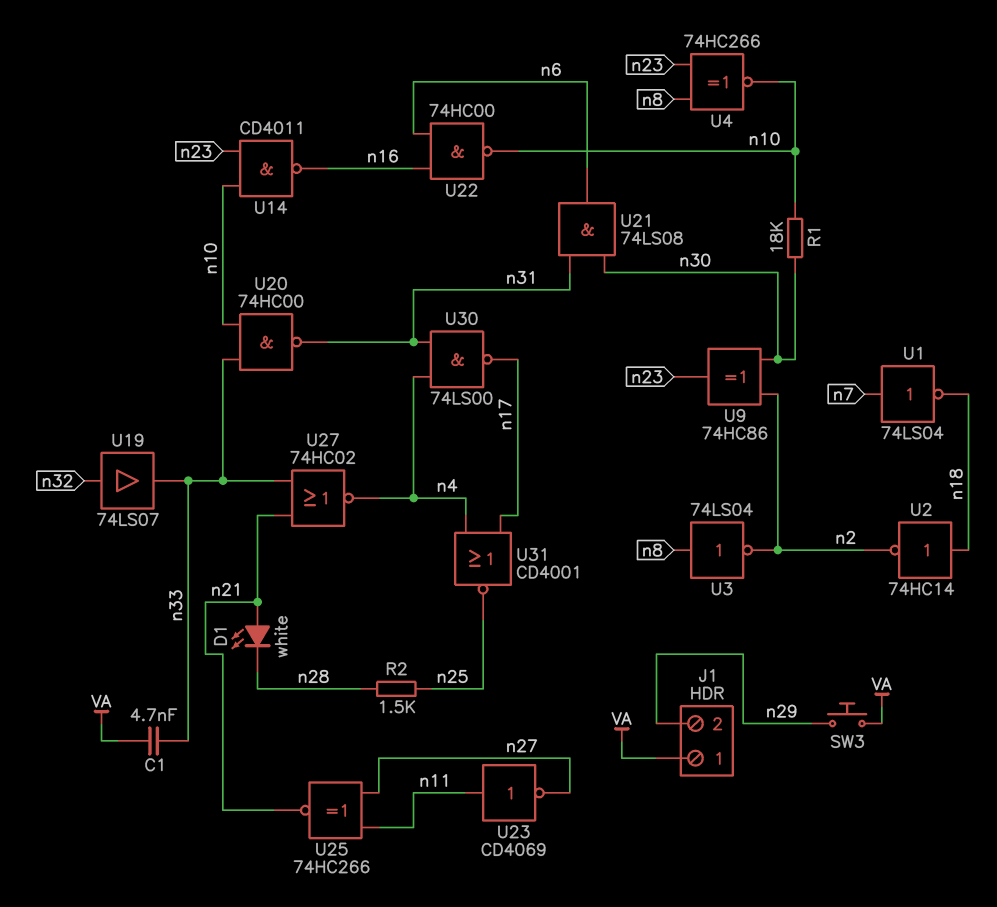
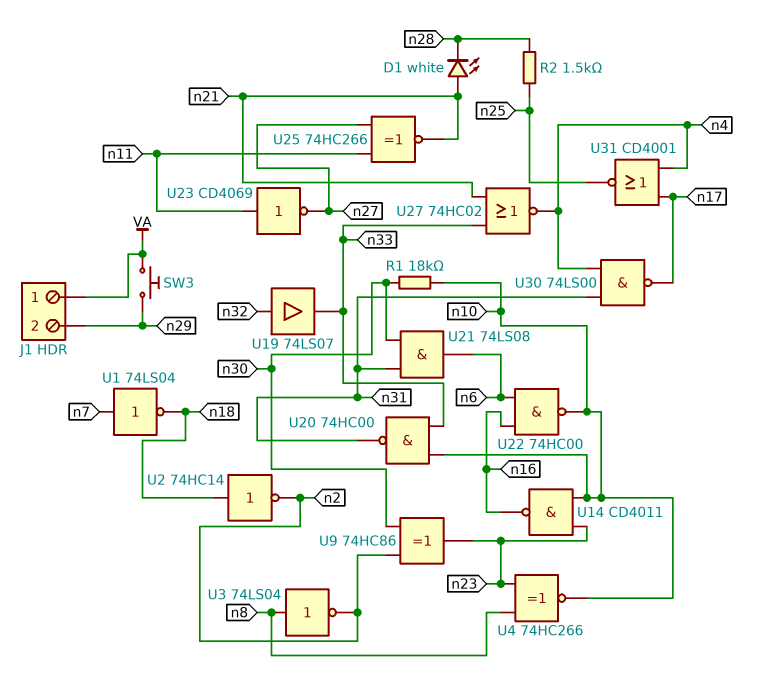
C1: 4.7nF (VA, n33) -> none

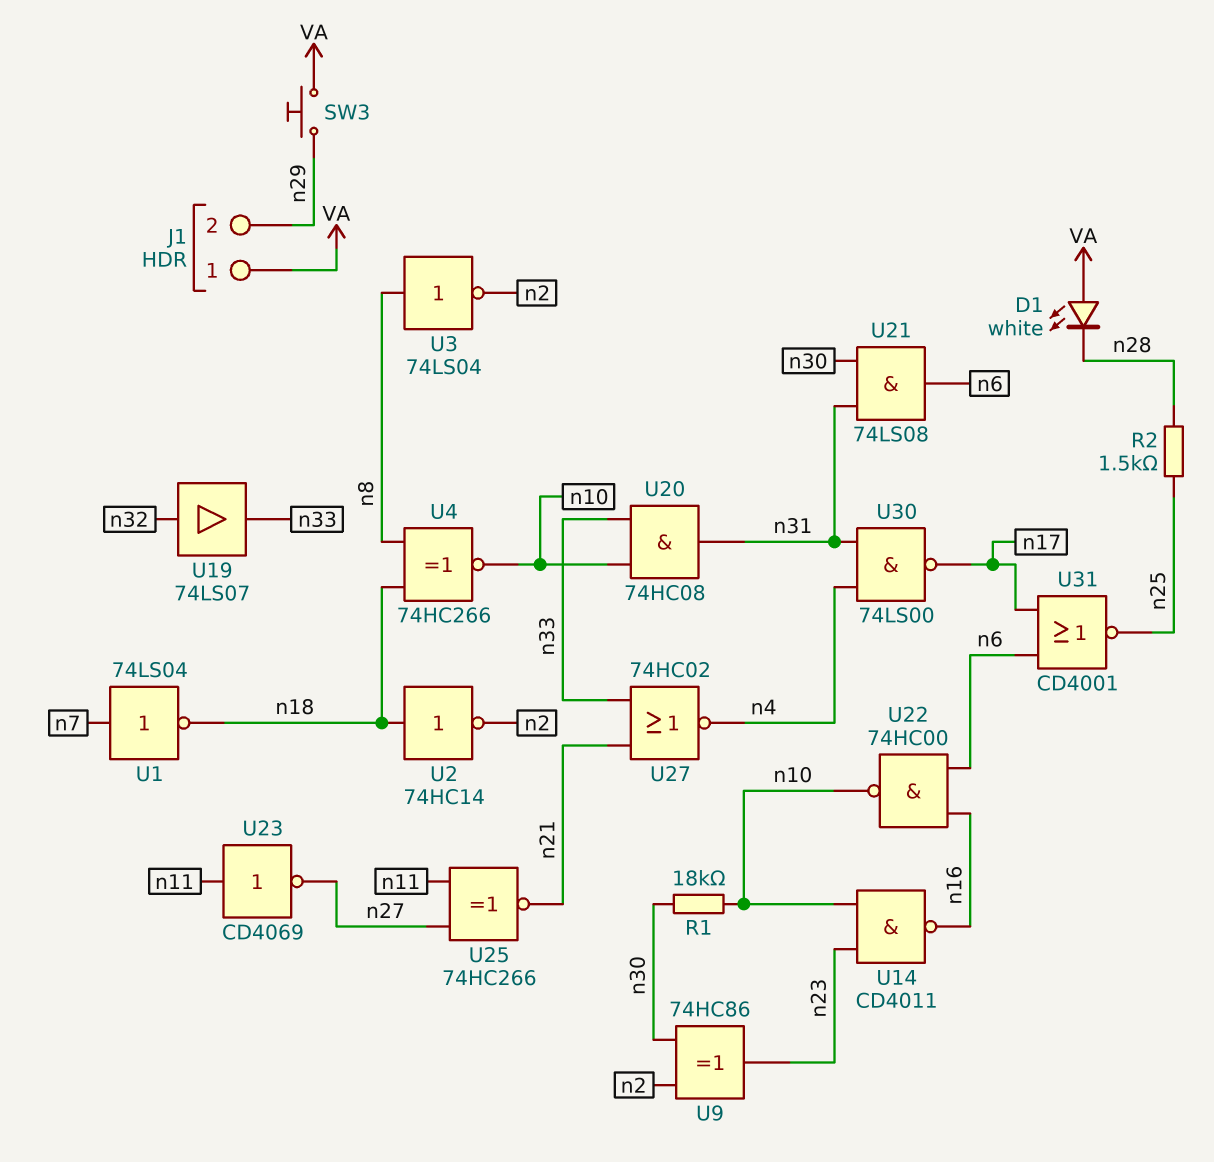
D1: LED white (A n21, K n28) -> LED white (A VA, K n28)
U4: XNOR 74HC266 (in n8, in n23, out n10) -> XNOR 74HC266 (in n8, in n18, out n10)
U20: NAND 74HC00 (in n10, in n33, out n31) -> AND 74HC08 (in n10, in n33, out n31)
U31: NOR CD4001 (in n4, in n17, out n25) -> NOR CD4001 (in n6, in n17, out n25)

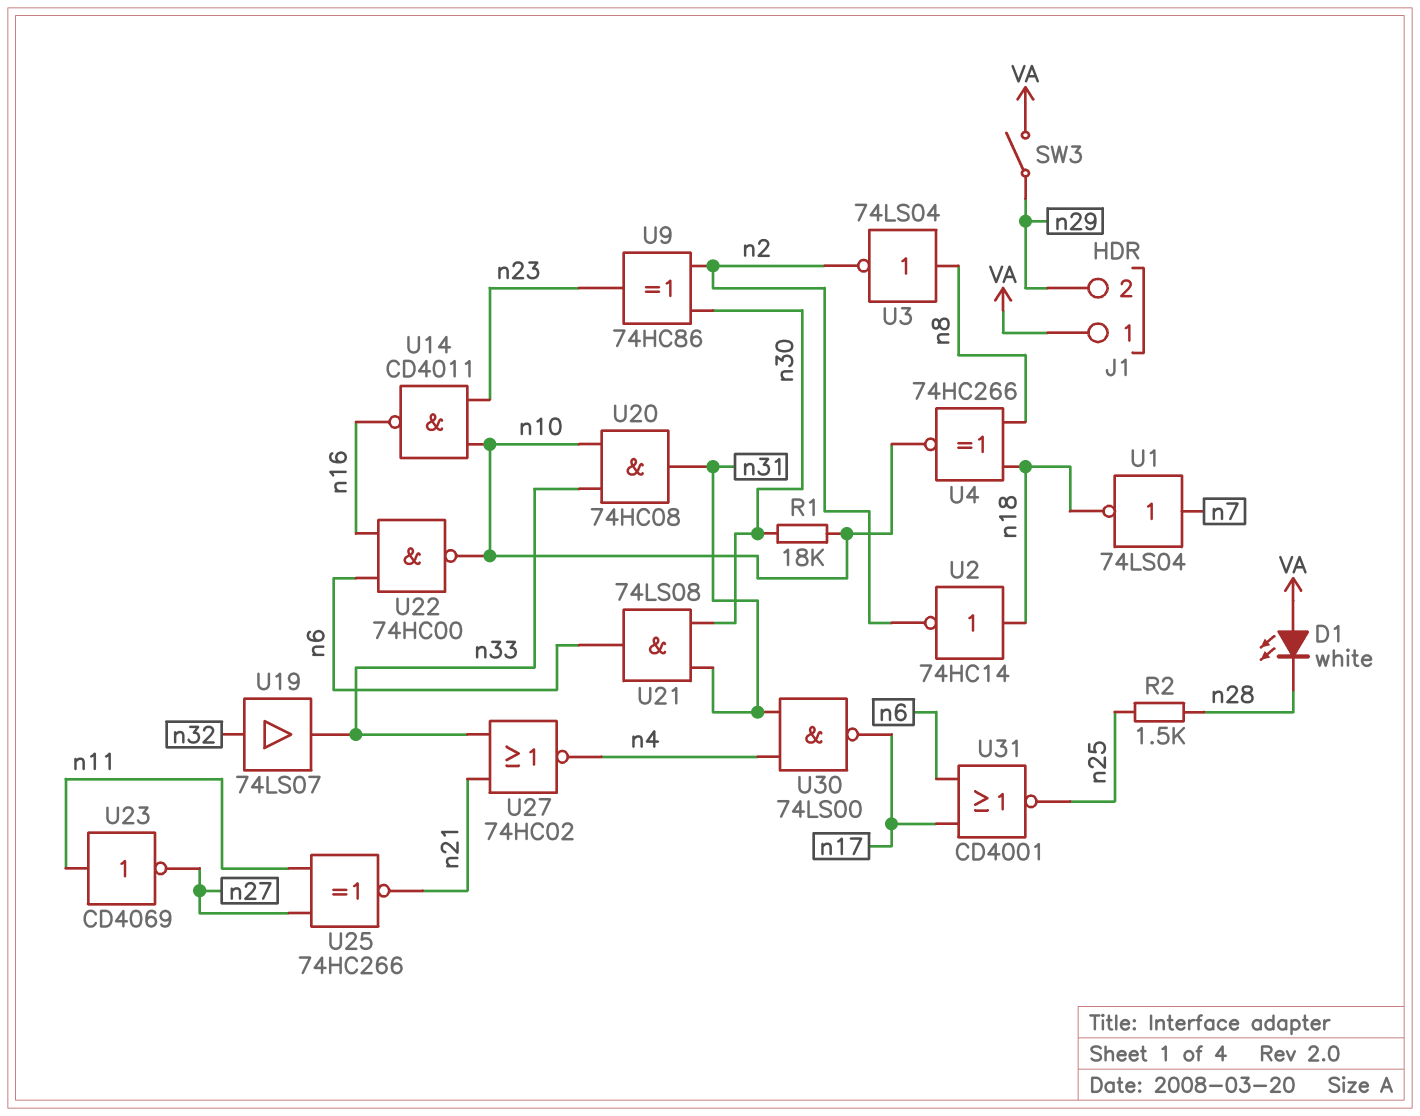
SW3: button (VA, n29) -> switch (VA, n29)

